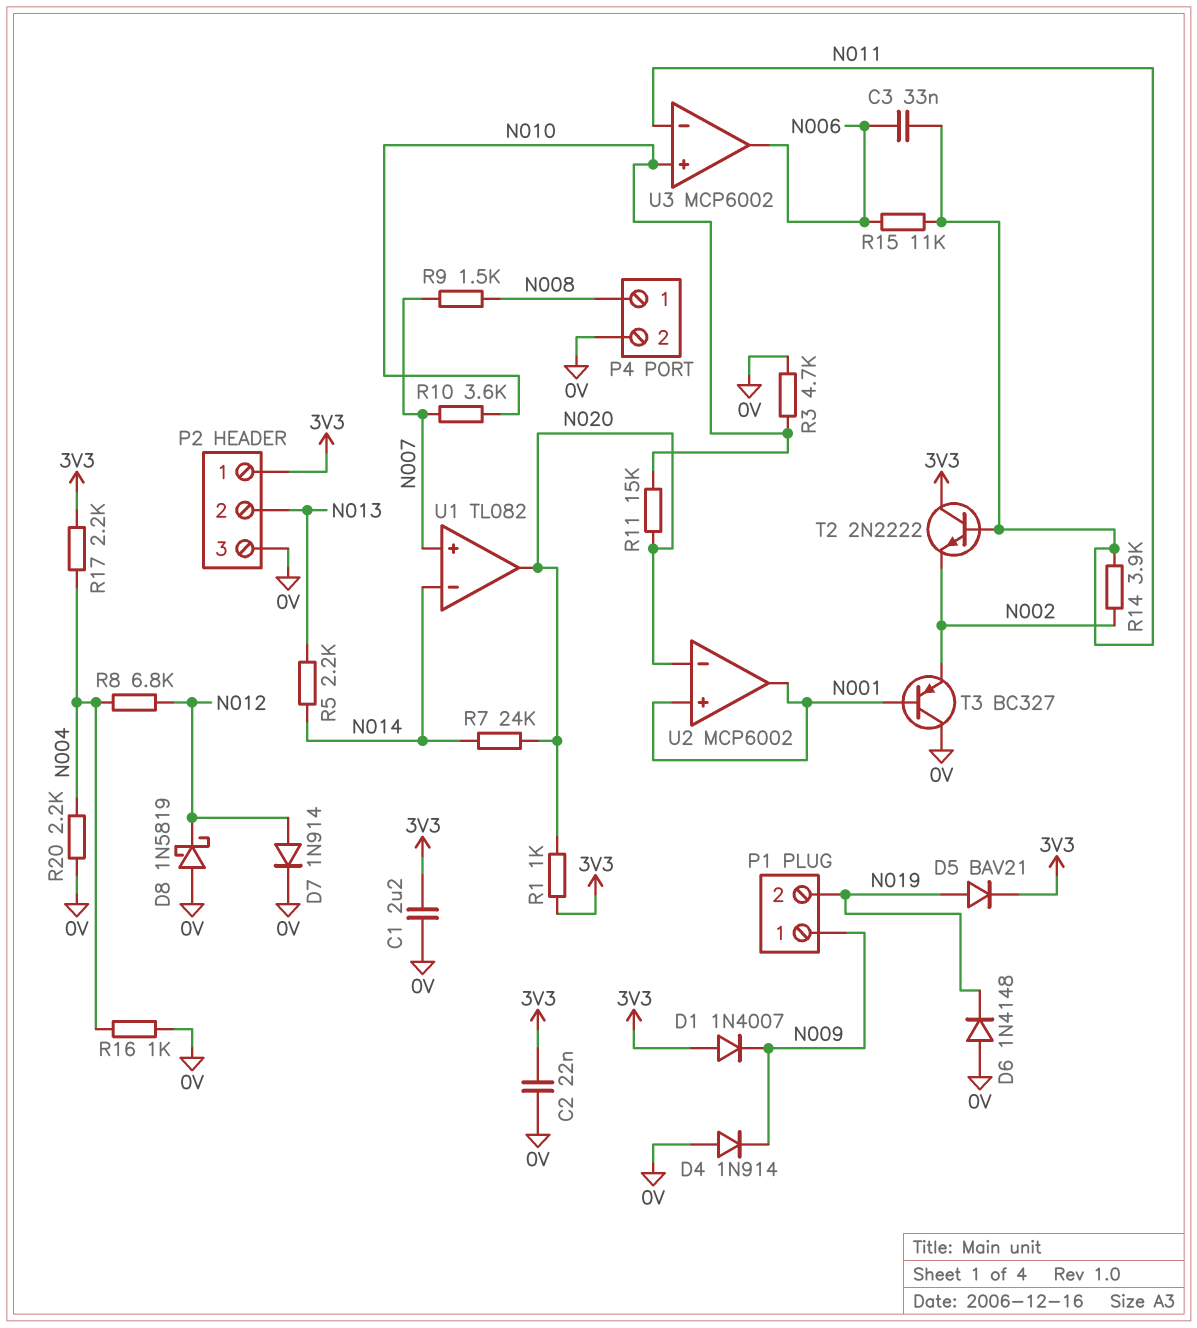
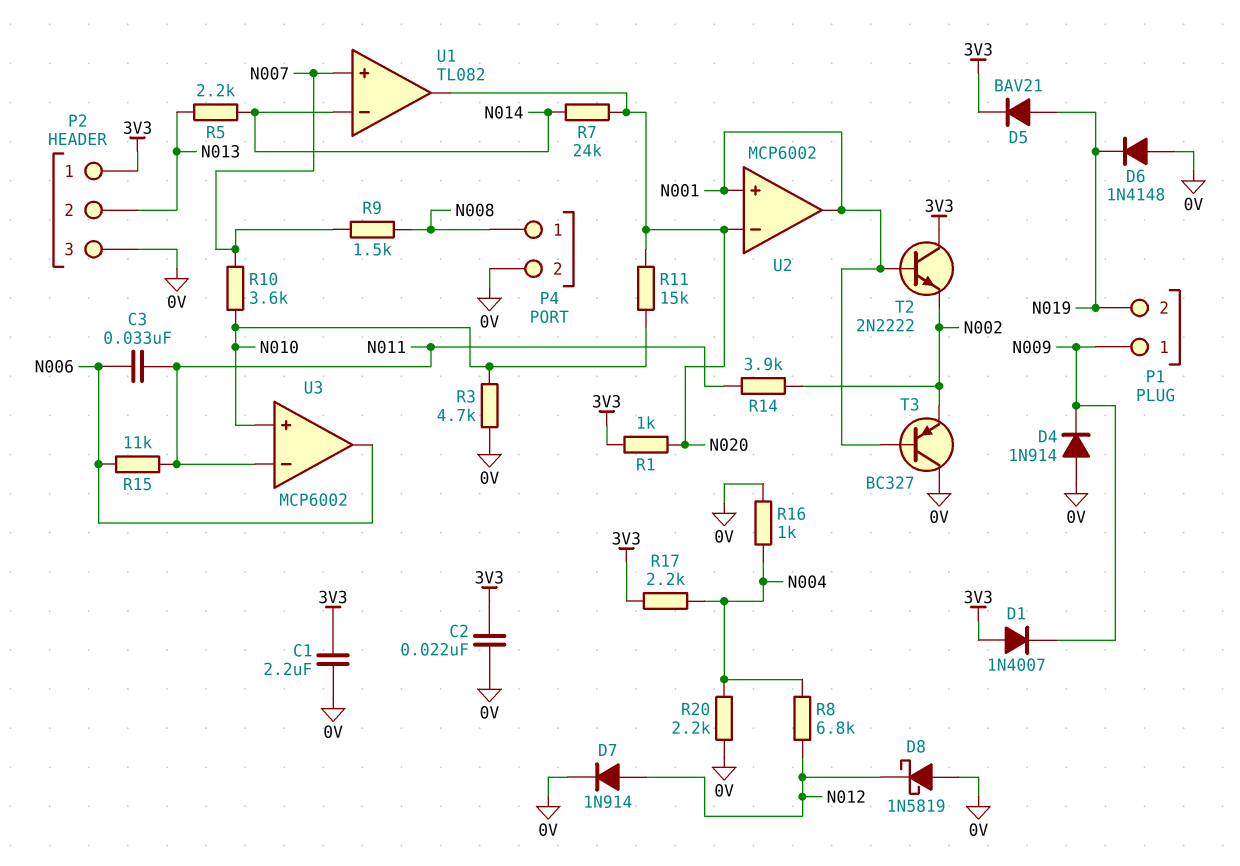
T2: NPN 2N2222 (B N011, C 3V3, E N002) -> NPN 2N2222 (B N001, C 3V3, E N002)

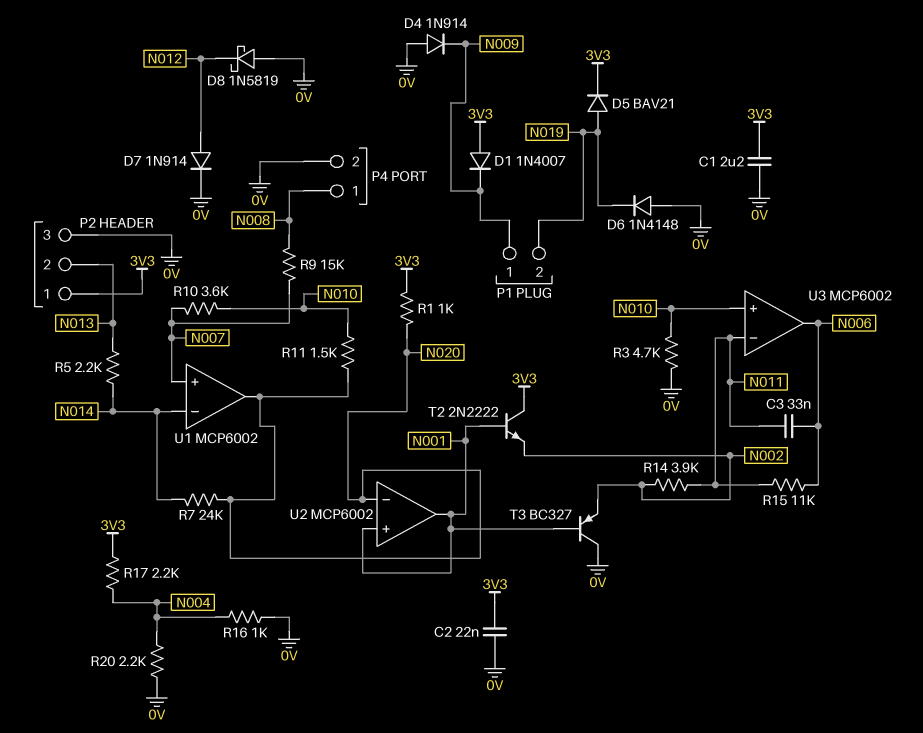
R8: 6.8k (N004, N012) -> none
R9: 1.5k (N007, N008) -> 15k (N007, N008)
R11: 15k (N010, N020) -> 1.5k (N010, N020)
U1: TL082 -> MCP6002

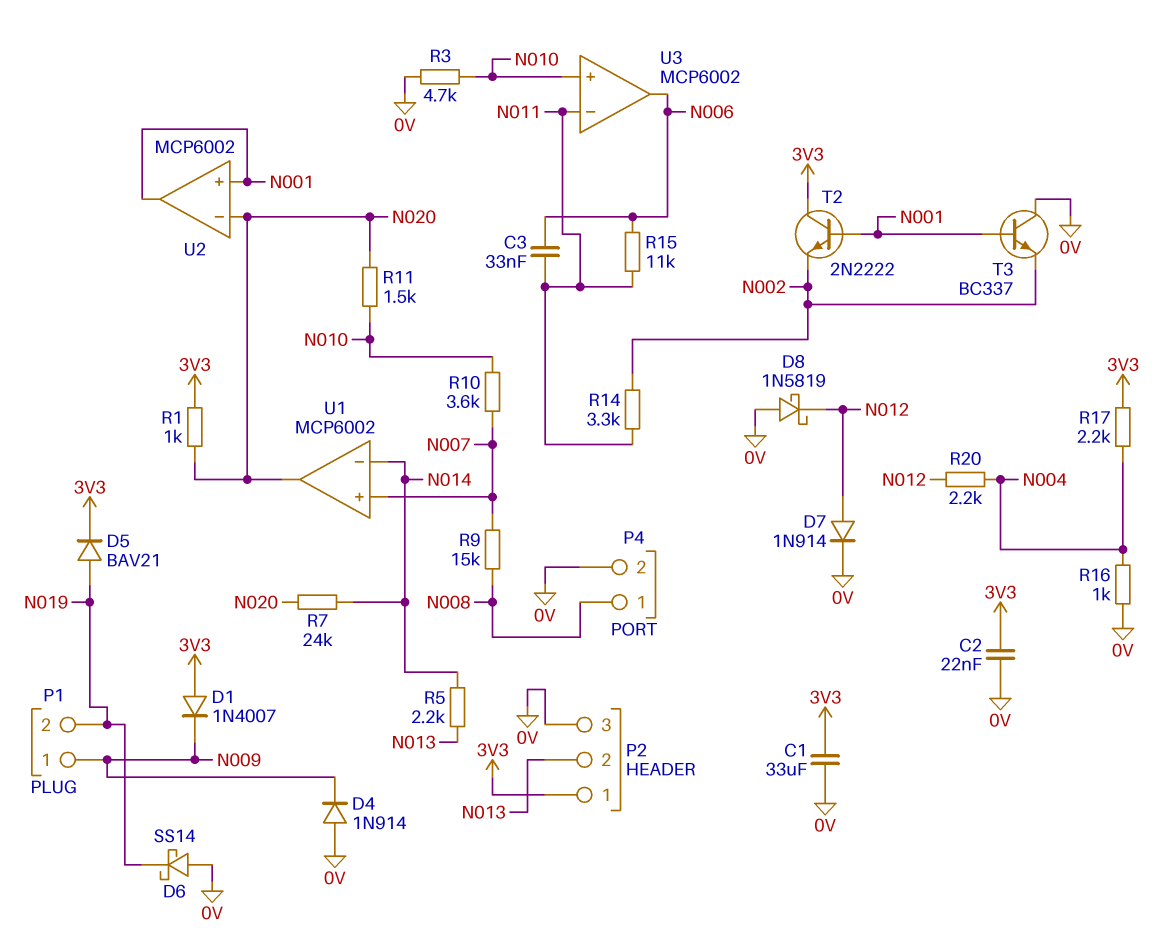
C1: 2.2uF (0V, 3V3) -> 33uF (0V, 3V3)
D6: diode 1N4148 (A 0V, K N019) -> schottky SS14 (A 0V, K N019)
R14: 3.9k (N002, N011) -> 3.3k (N002, N011)
R20: 2.2k (0V, N004) -> 2.2k (N004, N012)
T3: PNP BC327 (B N001, C 0V, E N002) -> NPN BC337 (B N001, C 0V, E N002)

